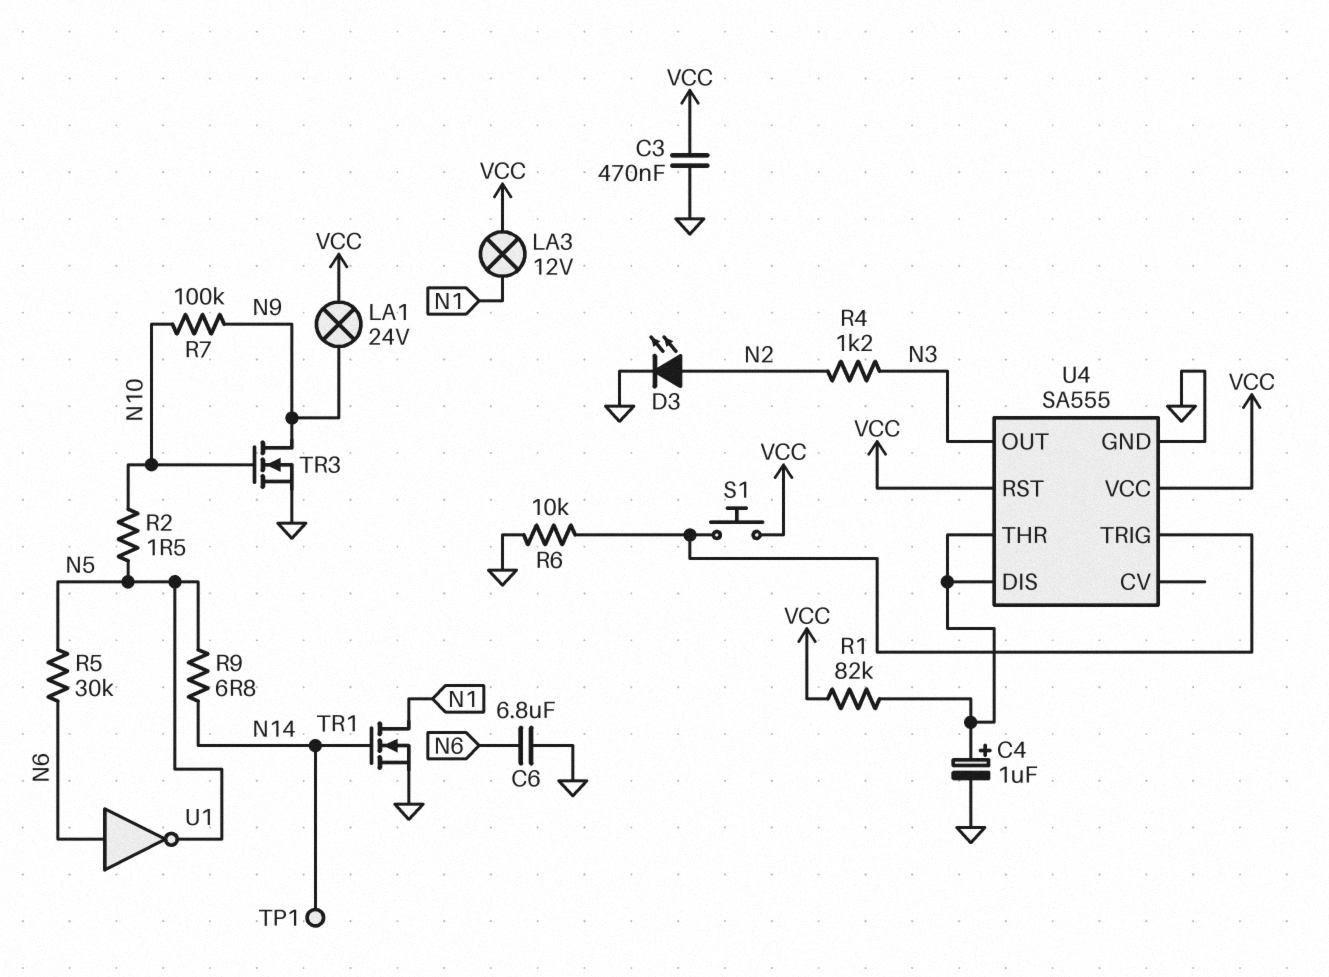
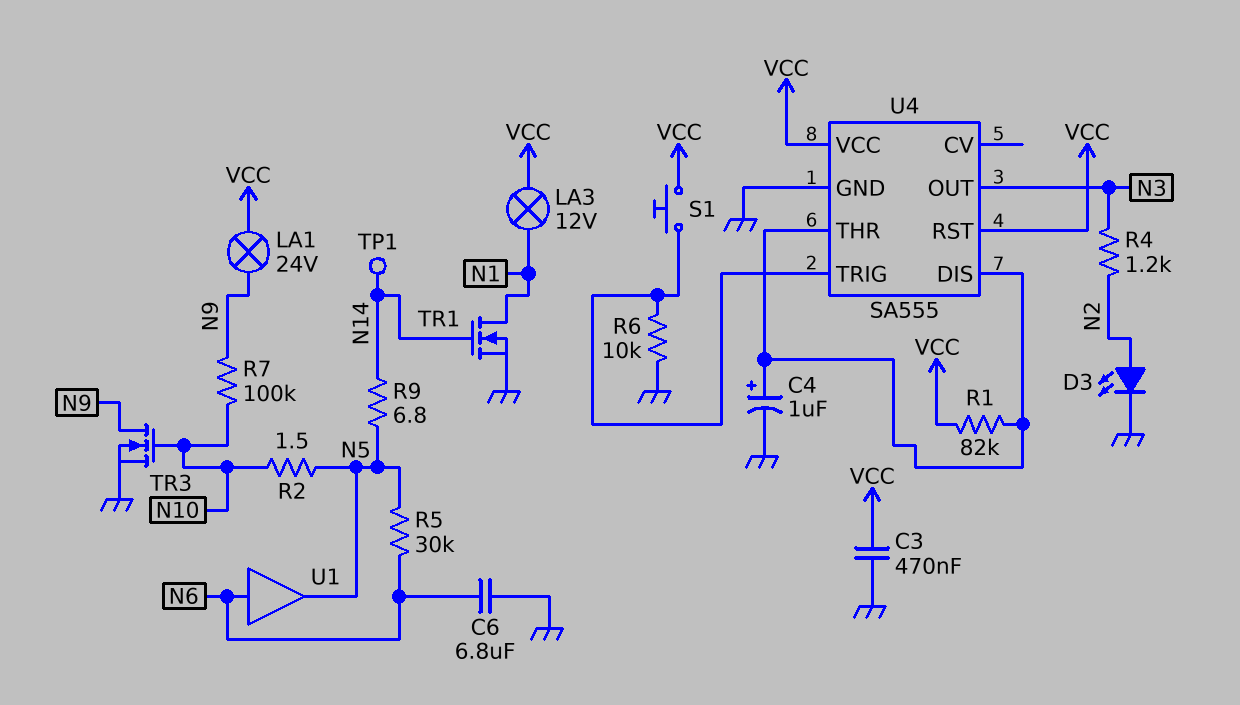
U1: NOT (in N6, out N5) -> buffer (in N6, out N5)

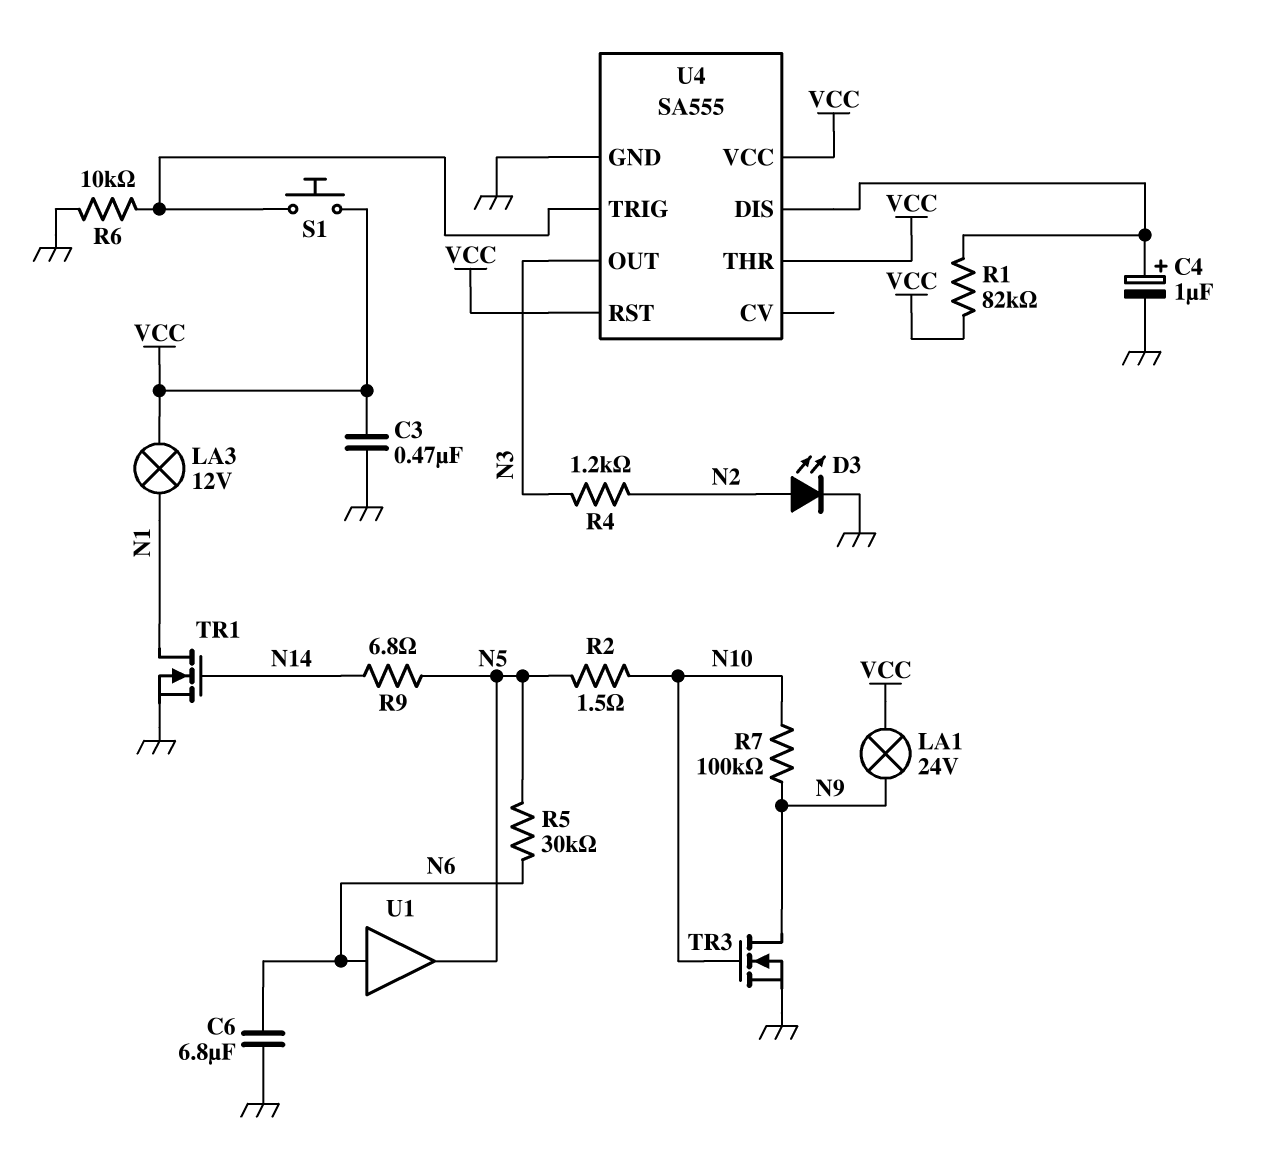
TP1: test point (N14) -> none
U4 pin THR: U4/DIS -> VCC

